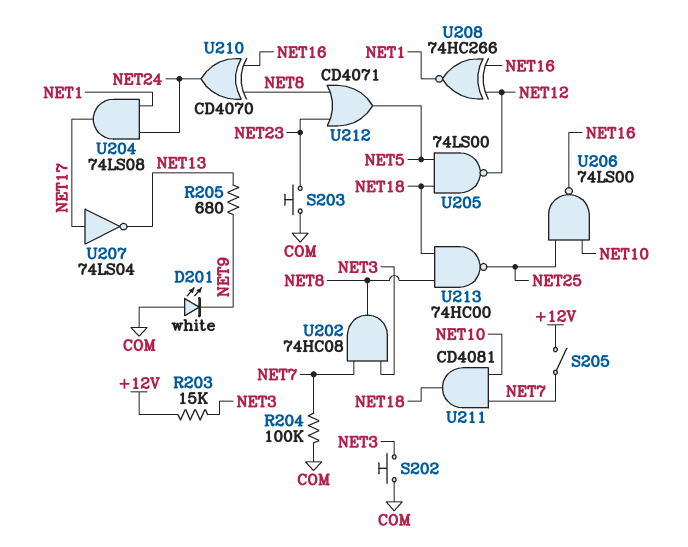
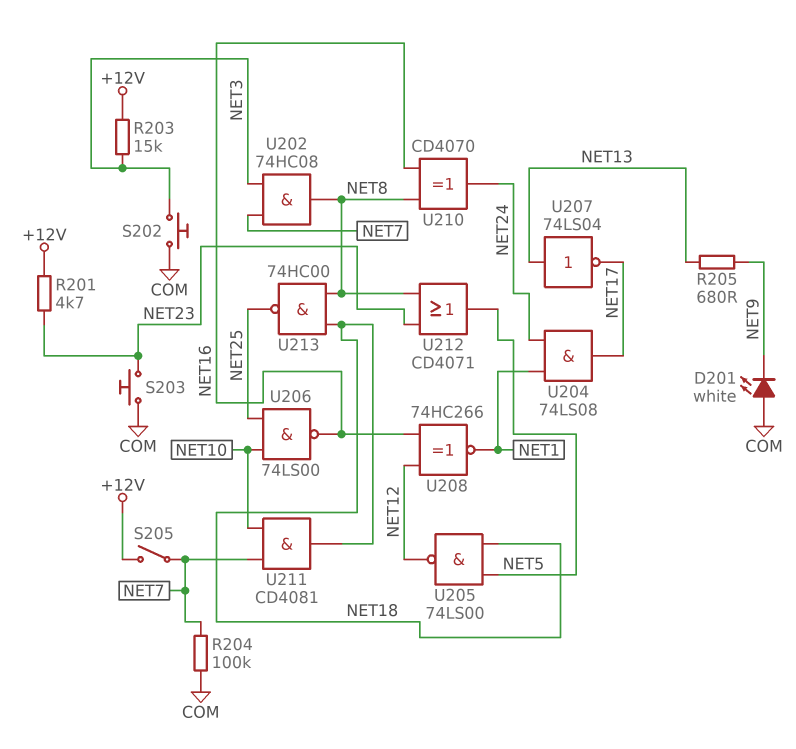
R201: none -> 4.7k (+12V, NET23)
U207: NOT 74LS04 (in NET17, out NET13) -> NOT 74LS04 (in NET13, out NET17)

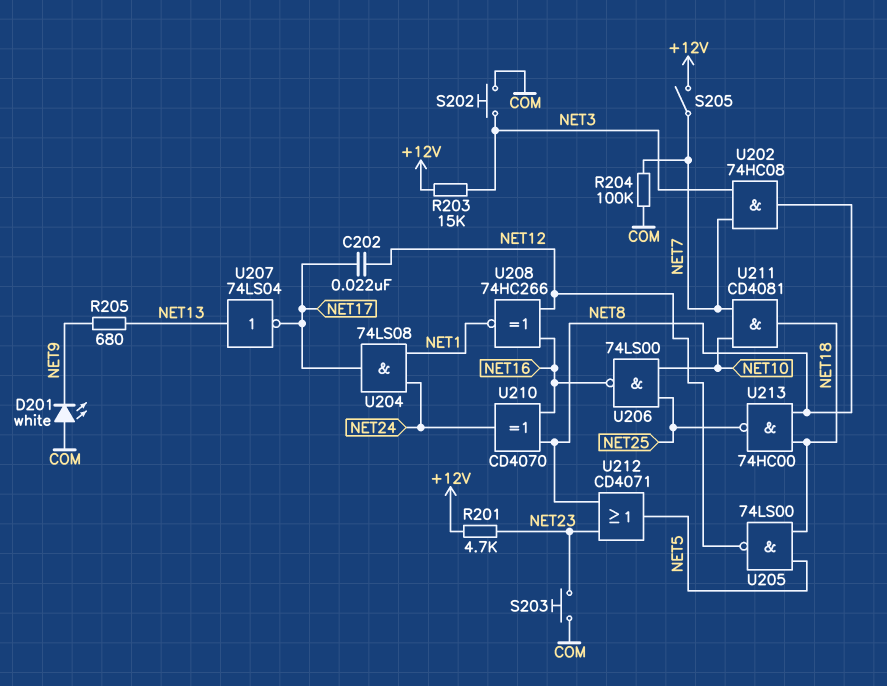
C202: none -> 22nF (NET12, NET17)

